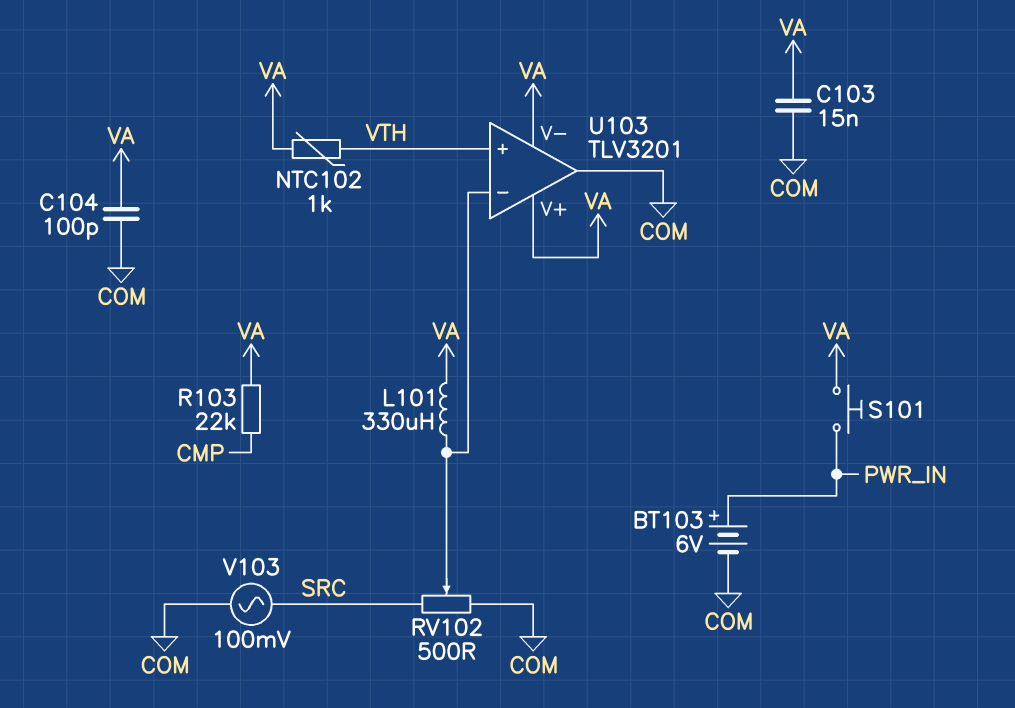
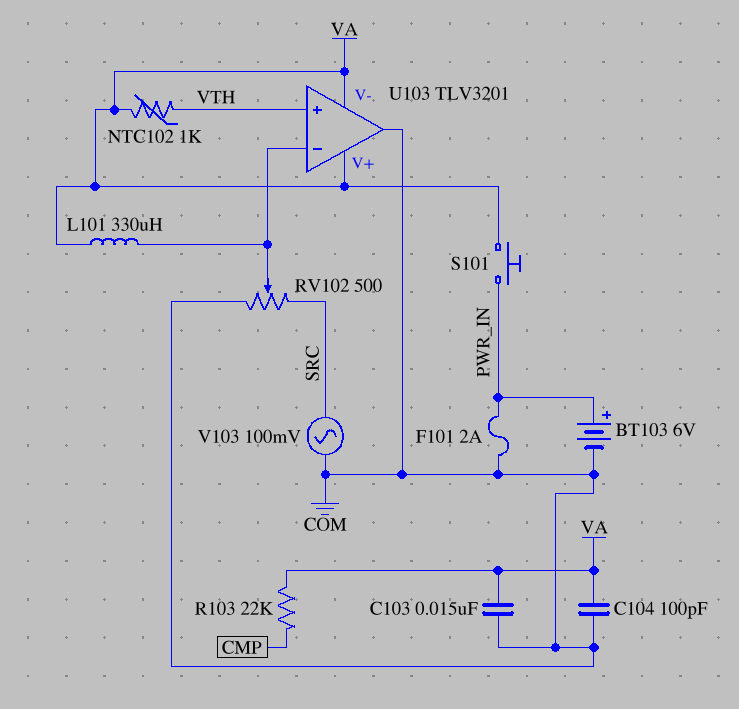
F101: none -> 2A (COM, PWR_IN)

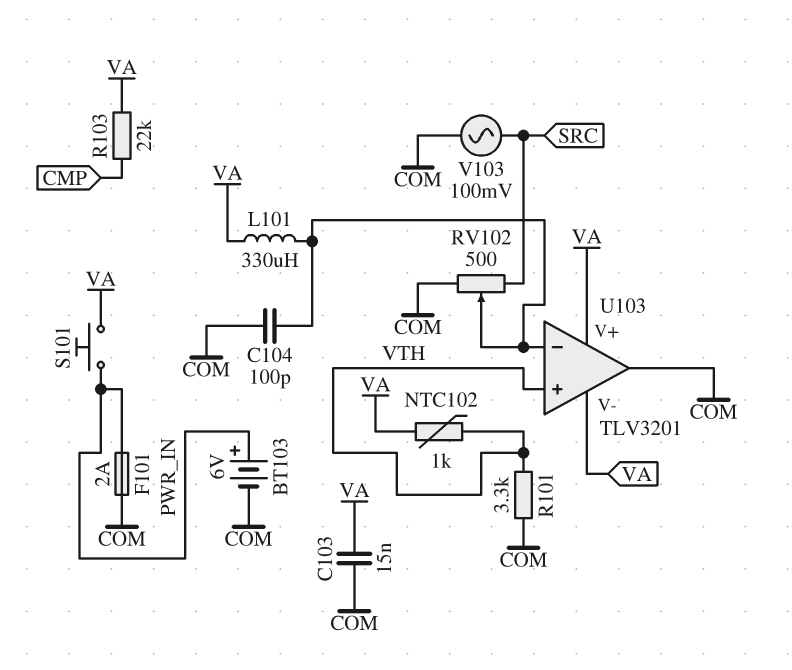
C104: 100pF (COM, VA) -> 100pF (COM, U103/in-)
R101: none -> 3.3k (COM, VTH)

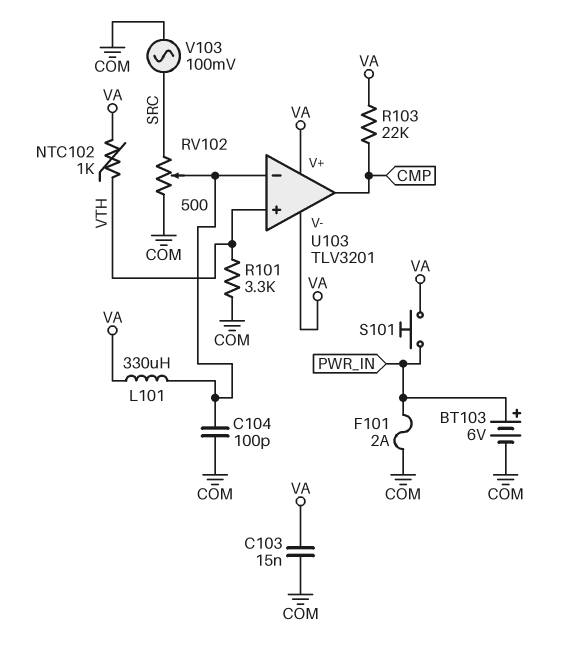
U103 pin out: COM -> CMP

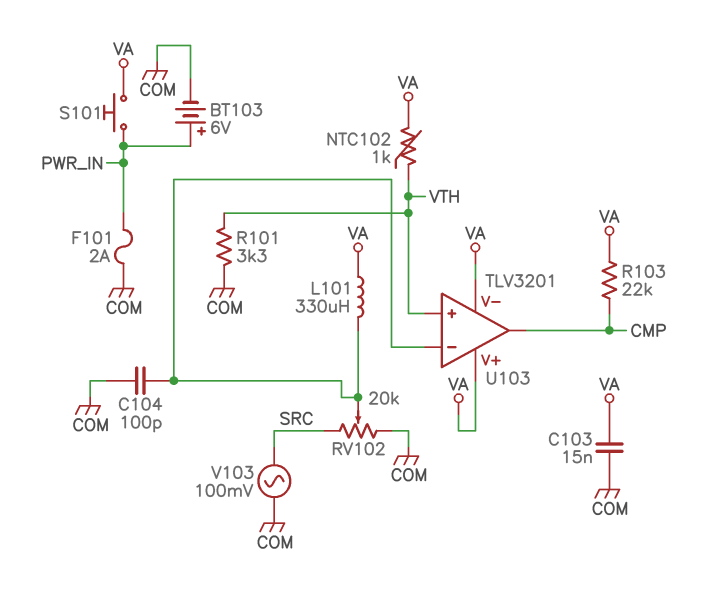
RV102: 500 (COM, SRC, wiper U103/in-) -> 20k (COM, SRC, wiper U103/in-)

